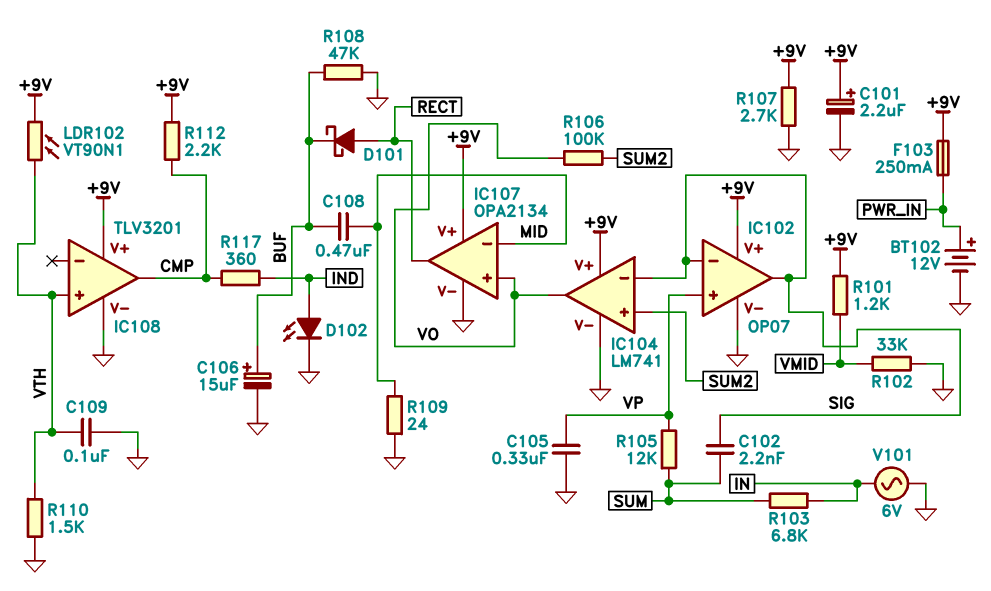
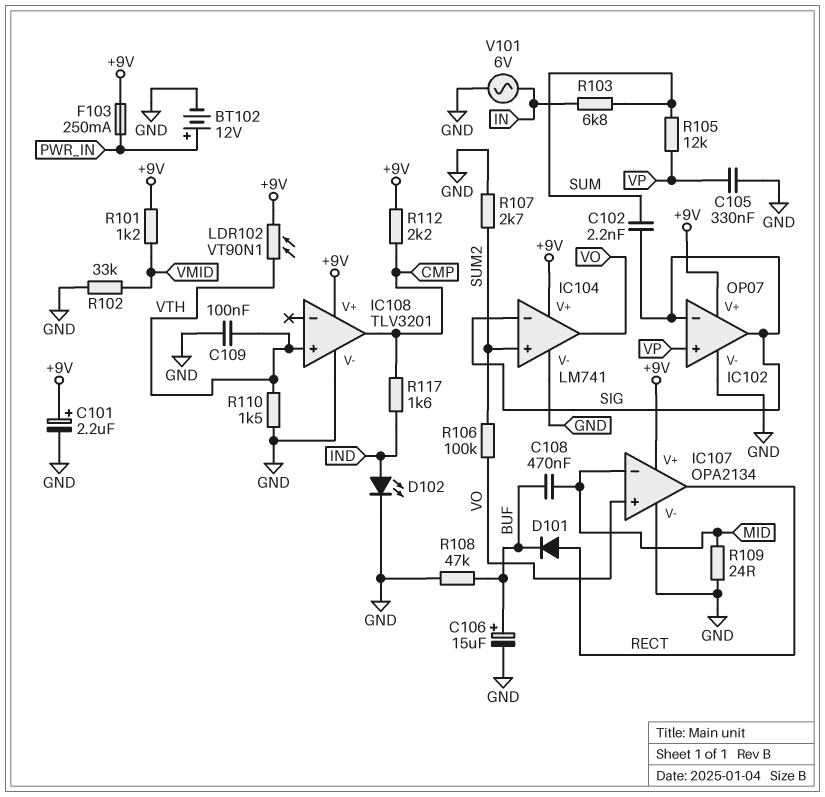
D101: schottky (A RECT, K BUF) -> diode (A RECT, K BUF)
R107: 2.7k (+9V, GND) -> 2.7k (GND, SUM2)
R117: 360 (CMP, IND) -> 1.6k (CMP, IND)

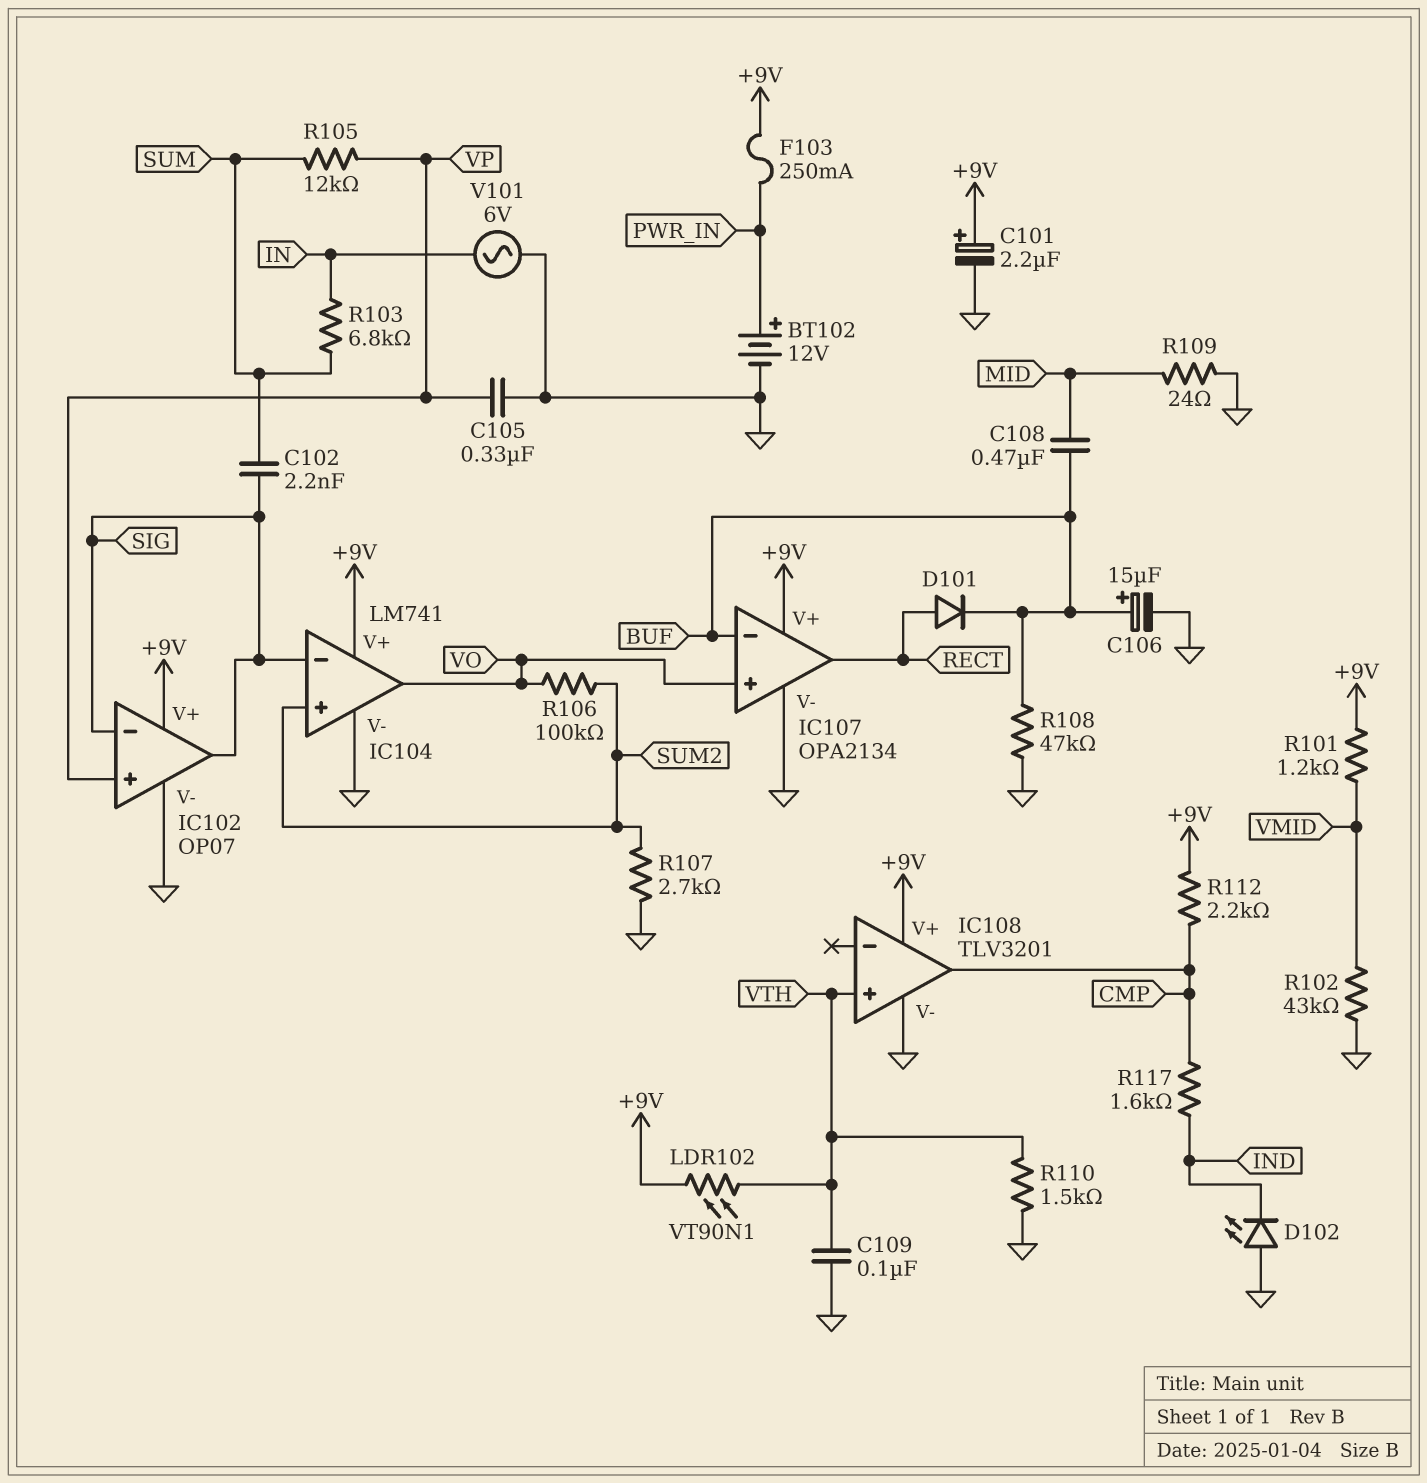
D102: LED (A IND, K GND) -> LED (A GND, K IND)
IC107 pin in-: MID -> BUF
R102: 33k (GND, VMID) -> 43k (GND, VMID)

